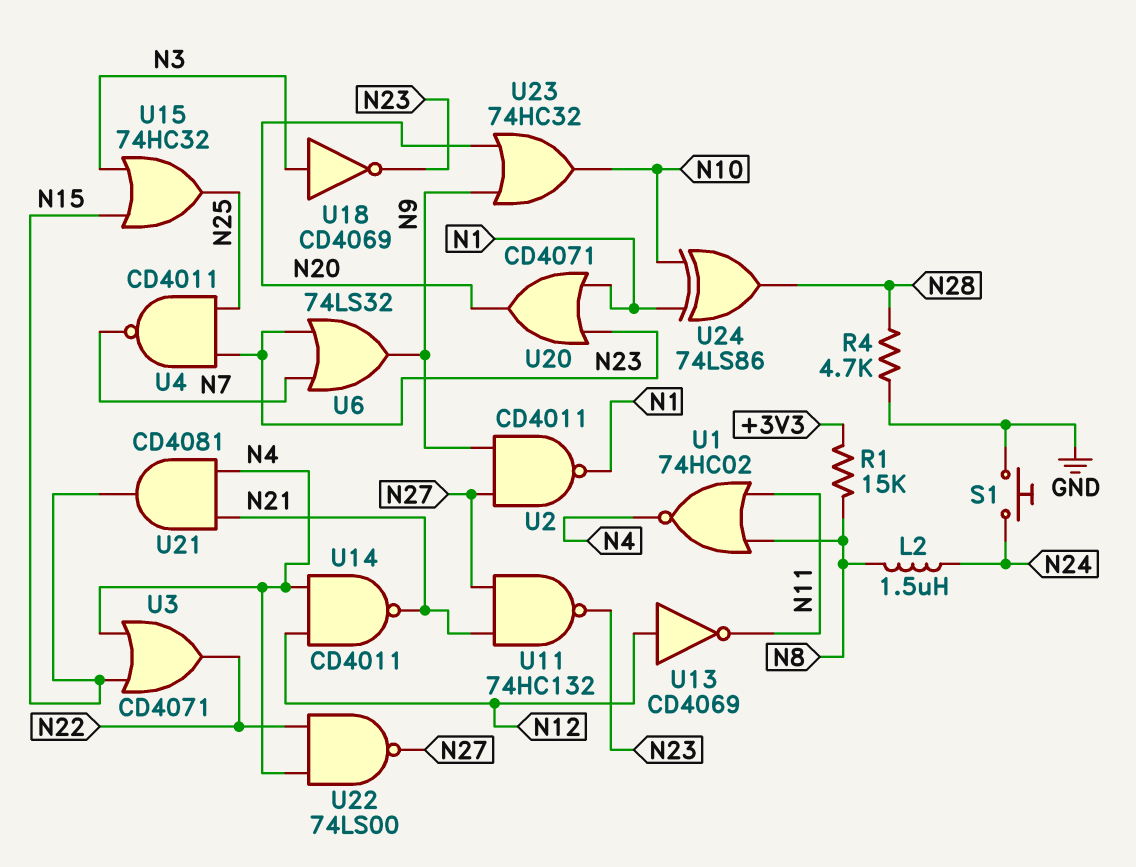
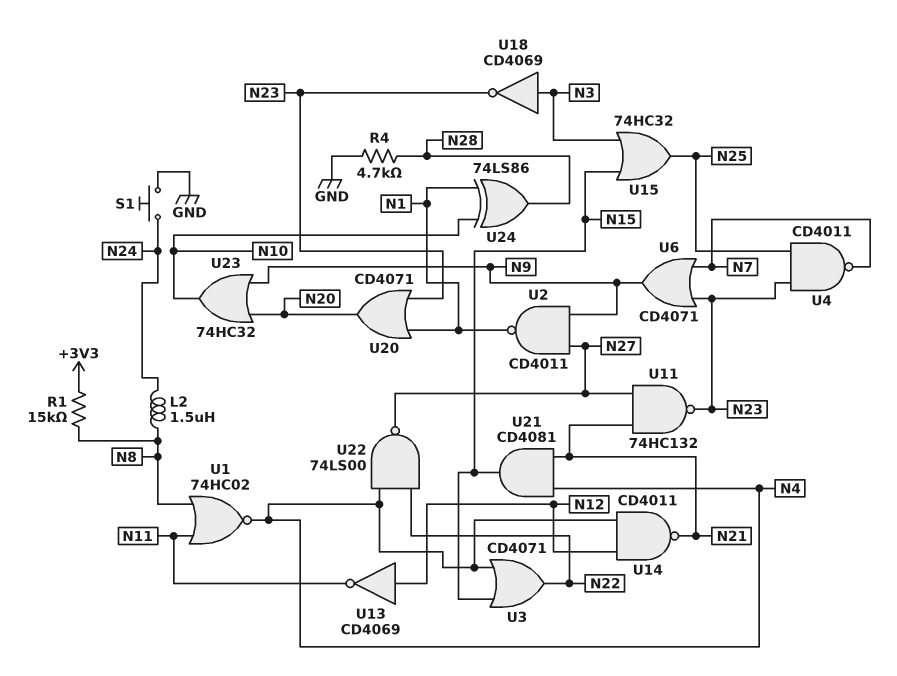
U6: OR 74LS32 (in N7, in N23, out N9) -> OR CD4071 (in N7, in N23, out N9)

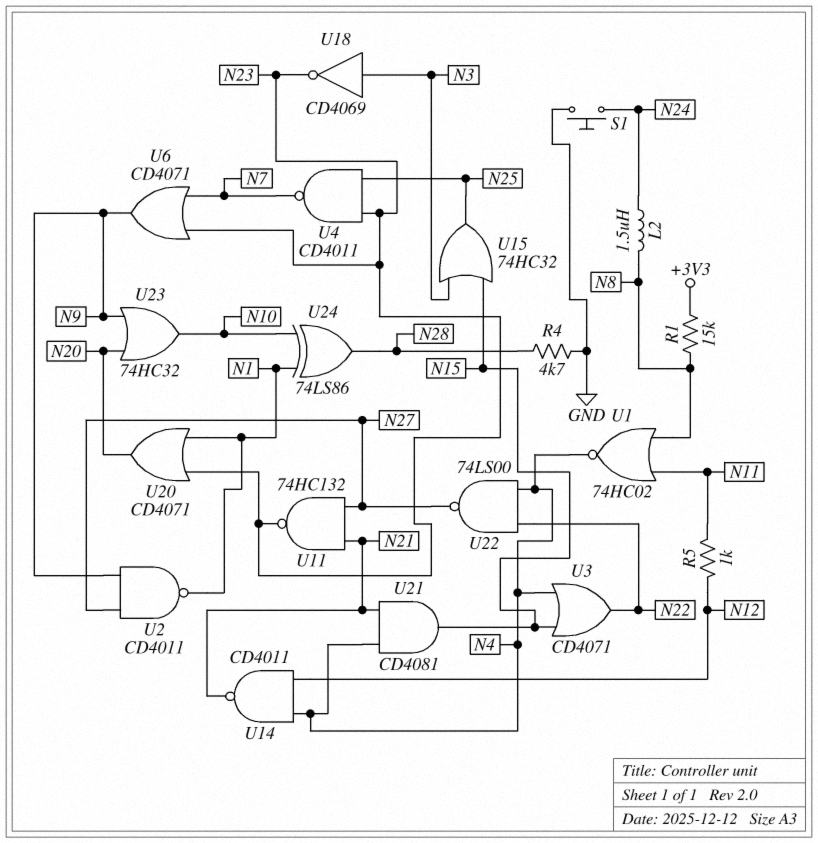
R5: none -> 1k (N11, N12)
U13: NOT CD4069 (in N12, out N11) -> none

